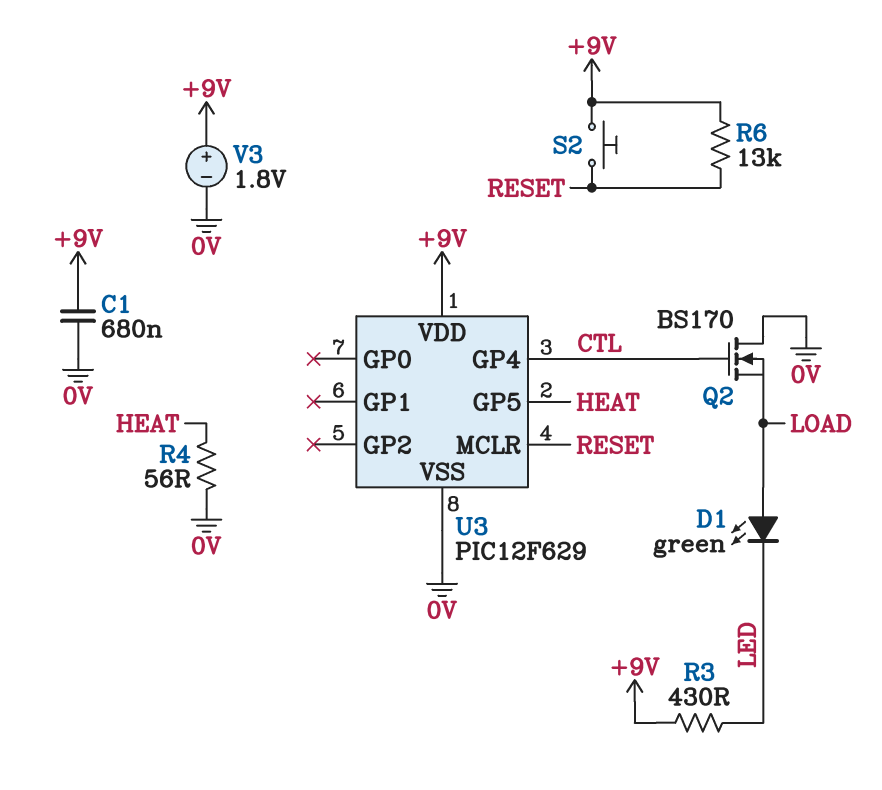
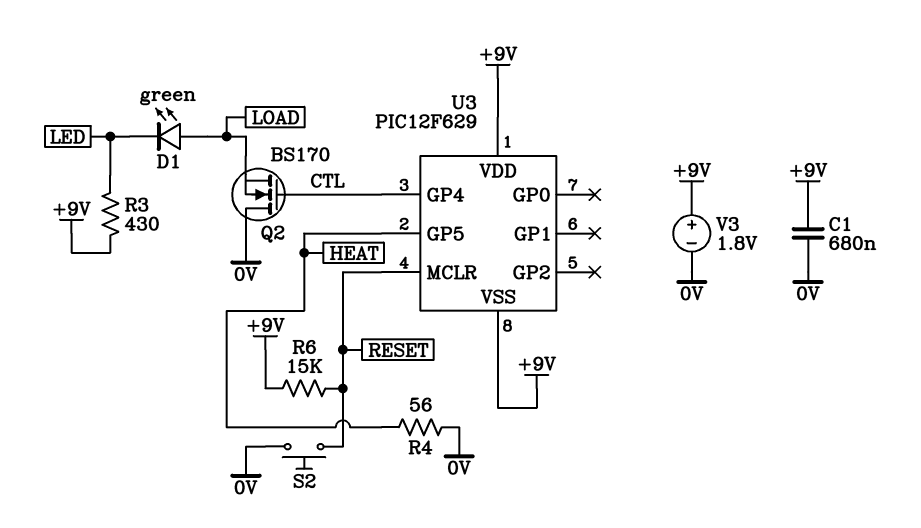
R6: 13k (+9V, RESET) -> 15k (+9V, RESET)
S2: button (+9V, RESET) -> button (0V, RESET)
U3 pin VSS: 0V -> +9V

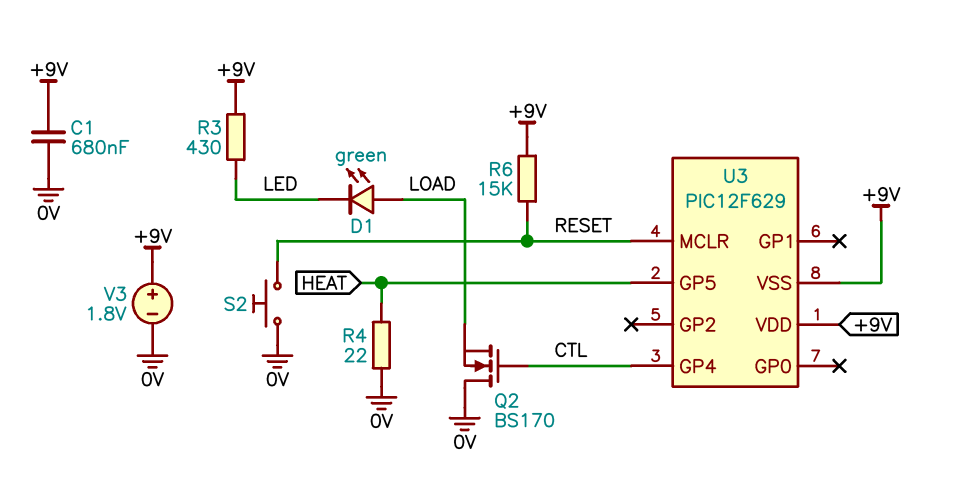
R4: 56 (0V, HEAT) -> 22 (0V, HEAT)

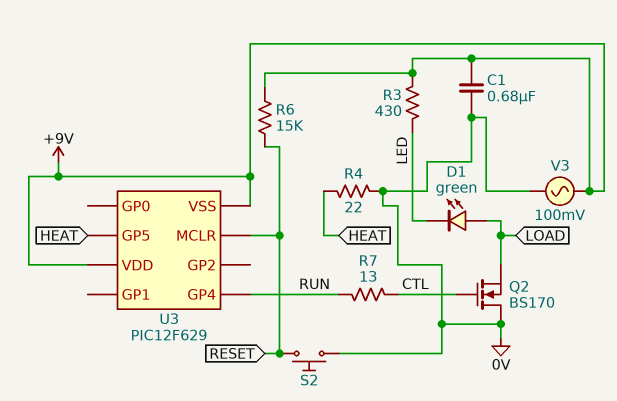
R7: none -> 13 (CTL, RUN)
U3 pin GP4: CTL -> RUN
V3: 1.8V (plus +9V, minus 0V) -> AC 100mV (+9V, 0V)

